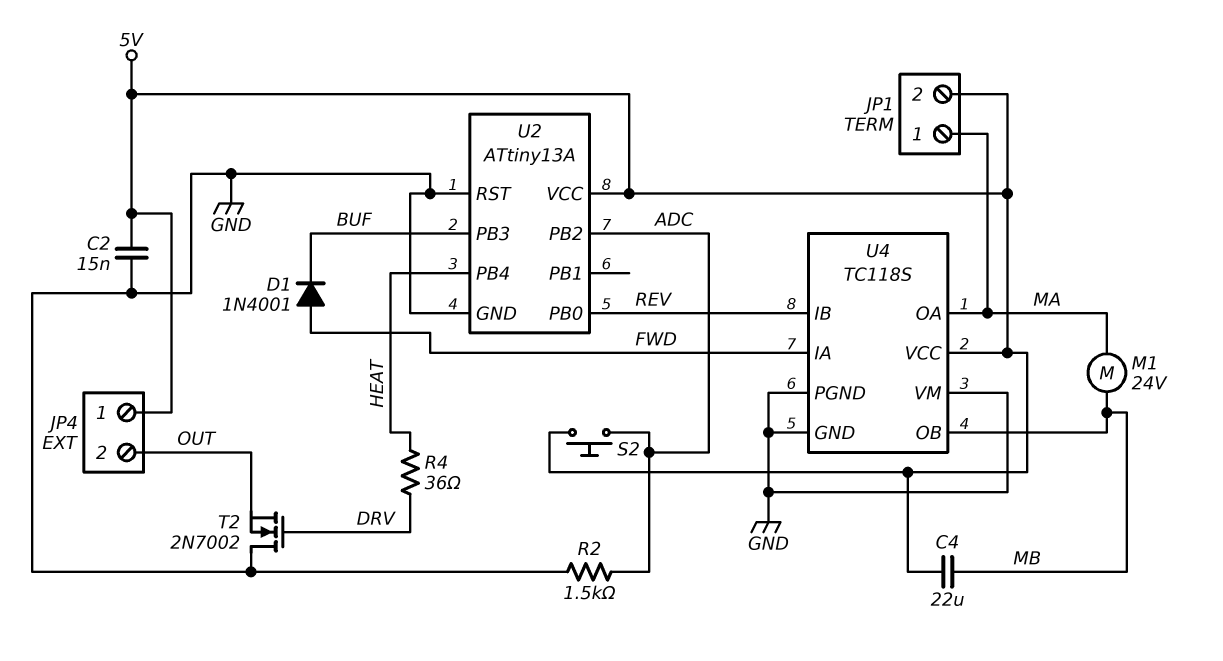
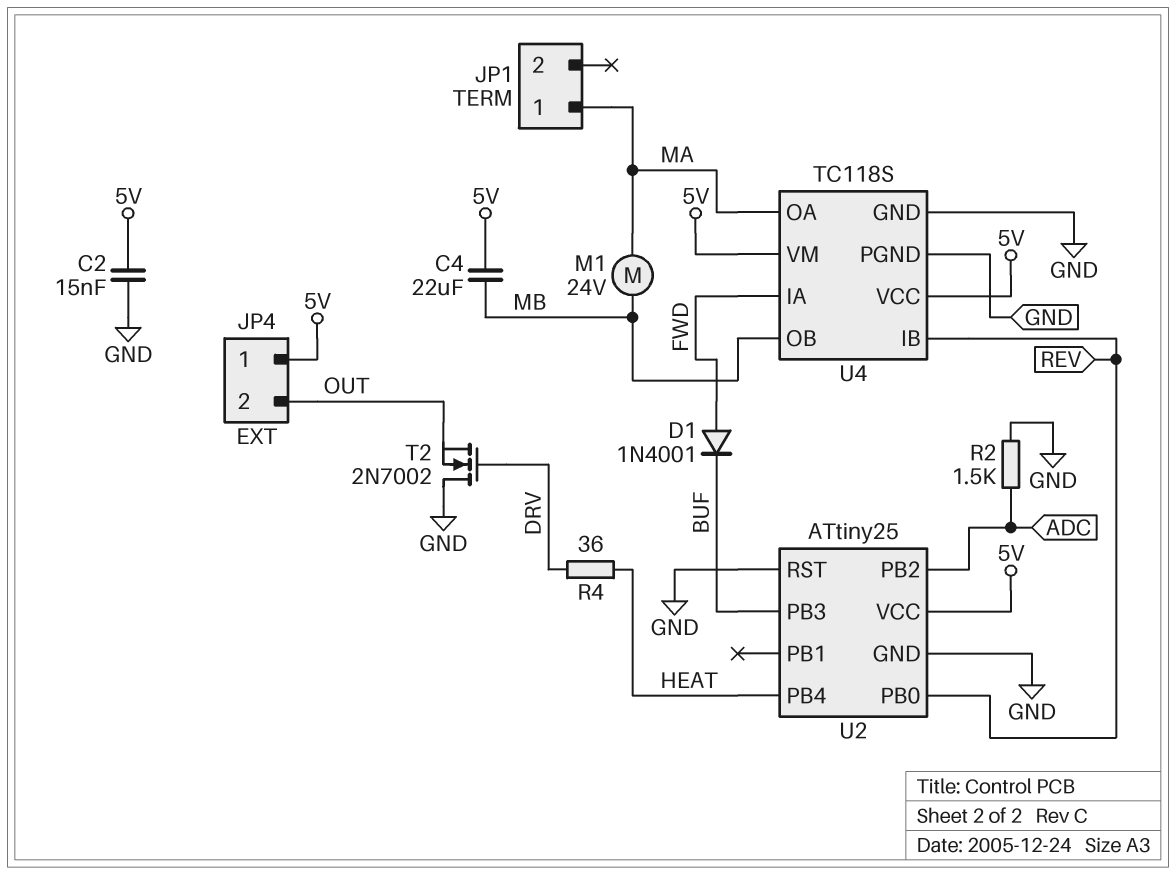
JP1 pin 2: 5V -> none
S2: button (5V, ADC) -> none
U2: ATtiny13A -> ATtiny25
U4 pin VM: GND -> 5V

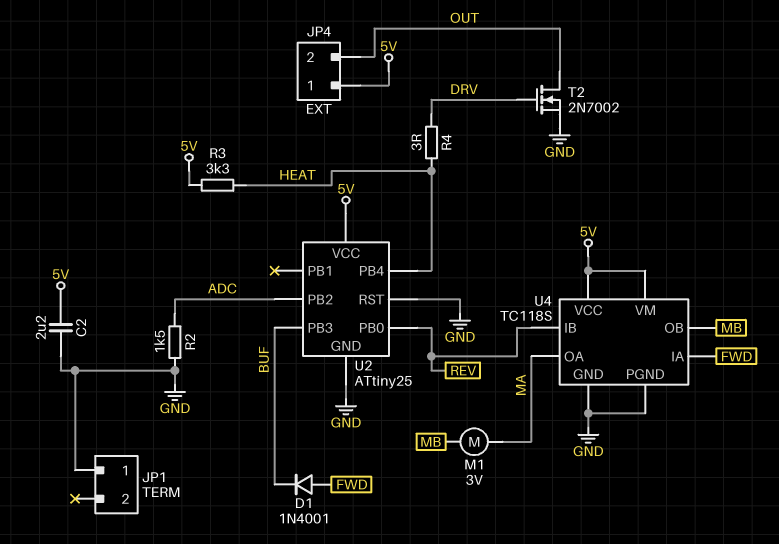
C2: 15nF (5V, GND) -> 2.2uF (5V, GND)
C4: 22uF (5V, MB) -> none
JP1 pin 1: MA -> GND
M1: motor 24V (MA, MB) -> motor 3V (MA, MB)
R3: none -> 3.3k (5V, HEAT)
R4: 36 (DRV, HEAT) -> 3 (DRV, HEAT)
T2: NMOS 2N7002 (G DRV, D GND, S OUT) -> NMOS 2N7002 (G DRV, D OUT, S GND)

